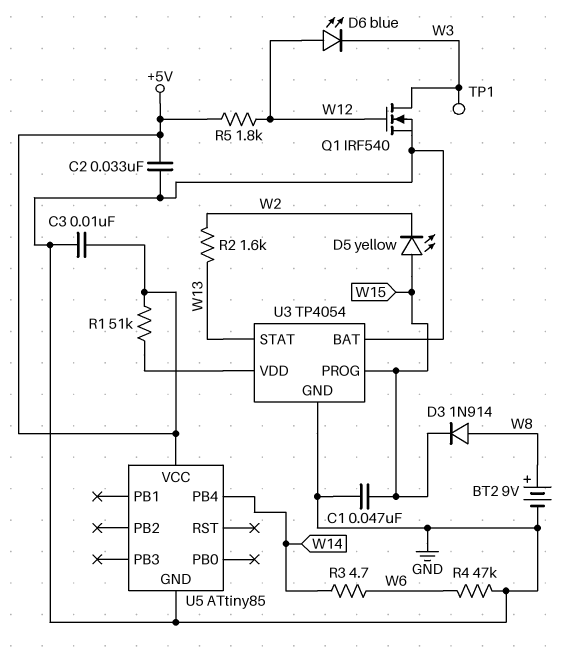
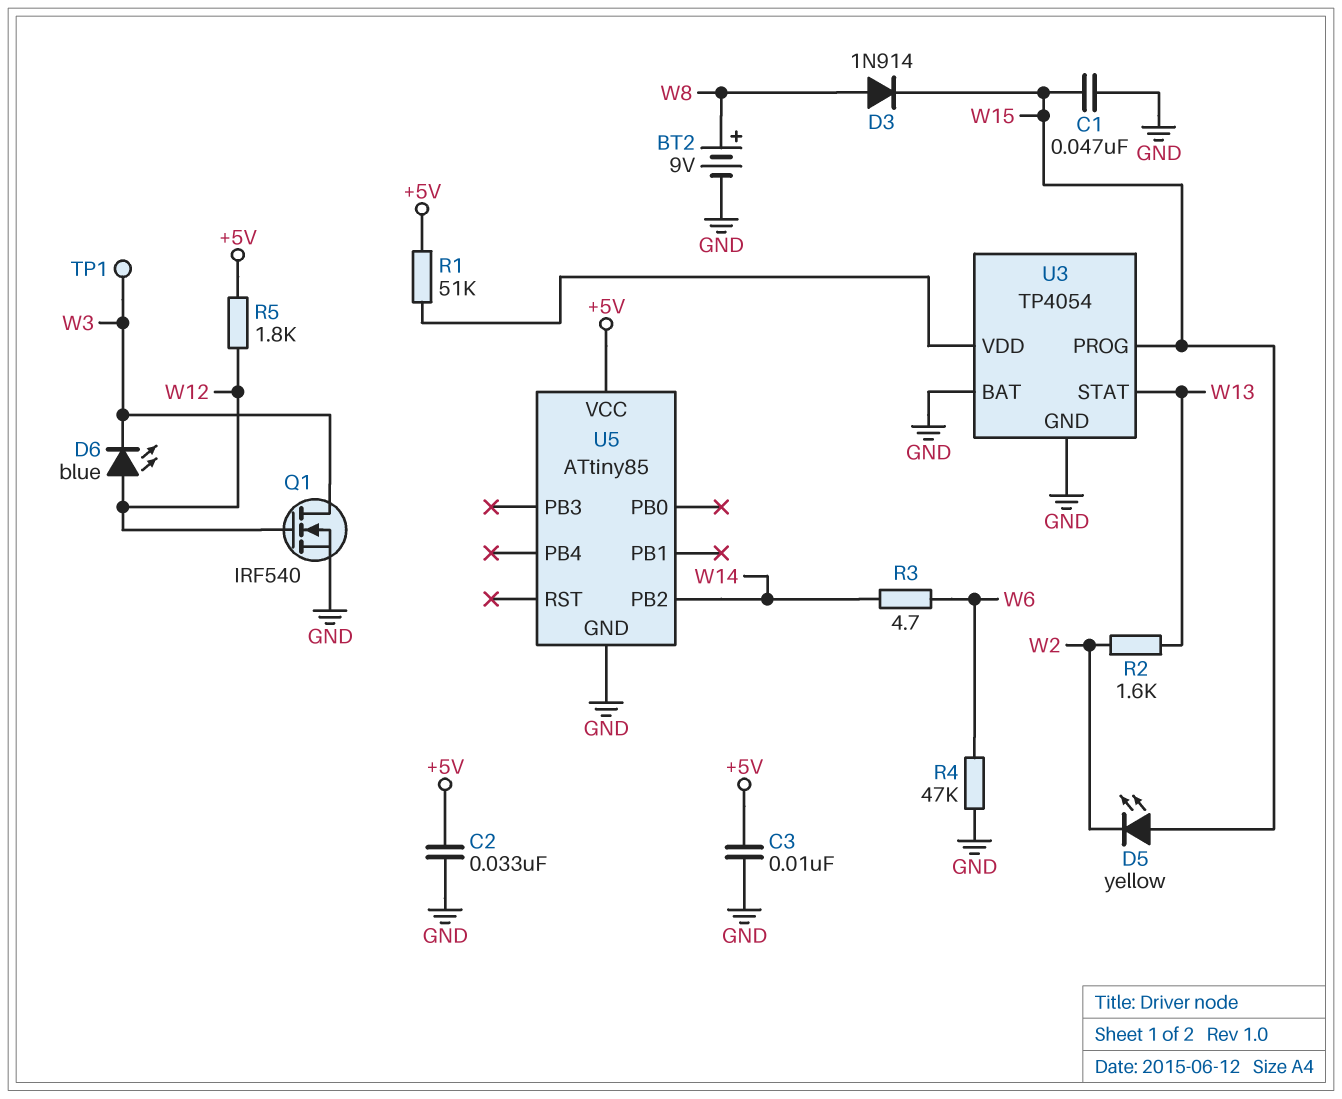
U5 pin PB2: none -> W14
U5 pin PB4: W14 -> none

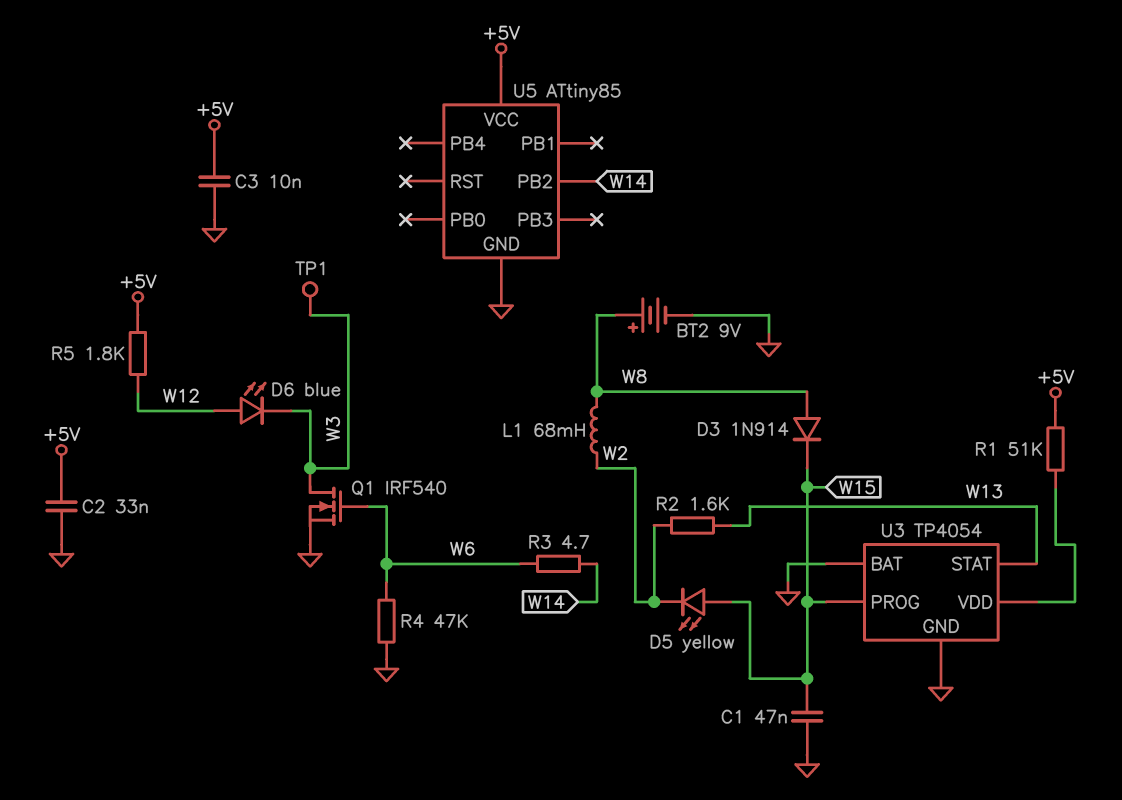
L1: none -> 68mH (W2, W8)
Q1: NMOS IRF540 (G W12, D W3, S GND) -> NMOS IRF540 (G W6, D W3, S GND)

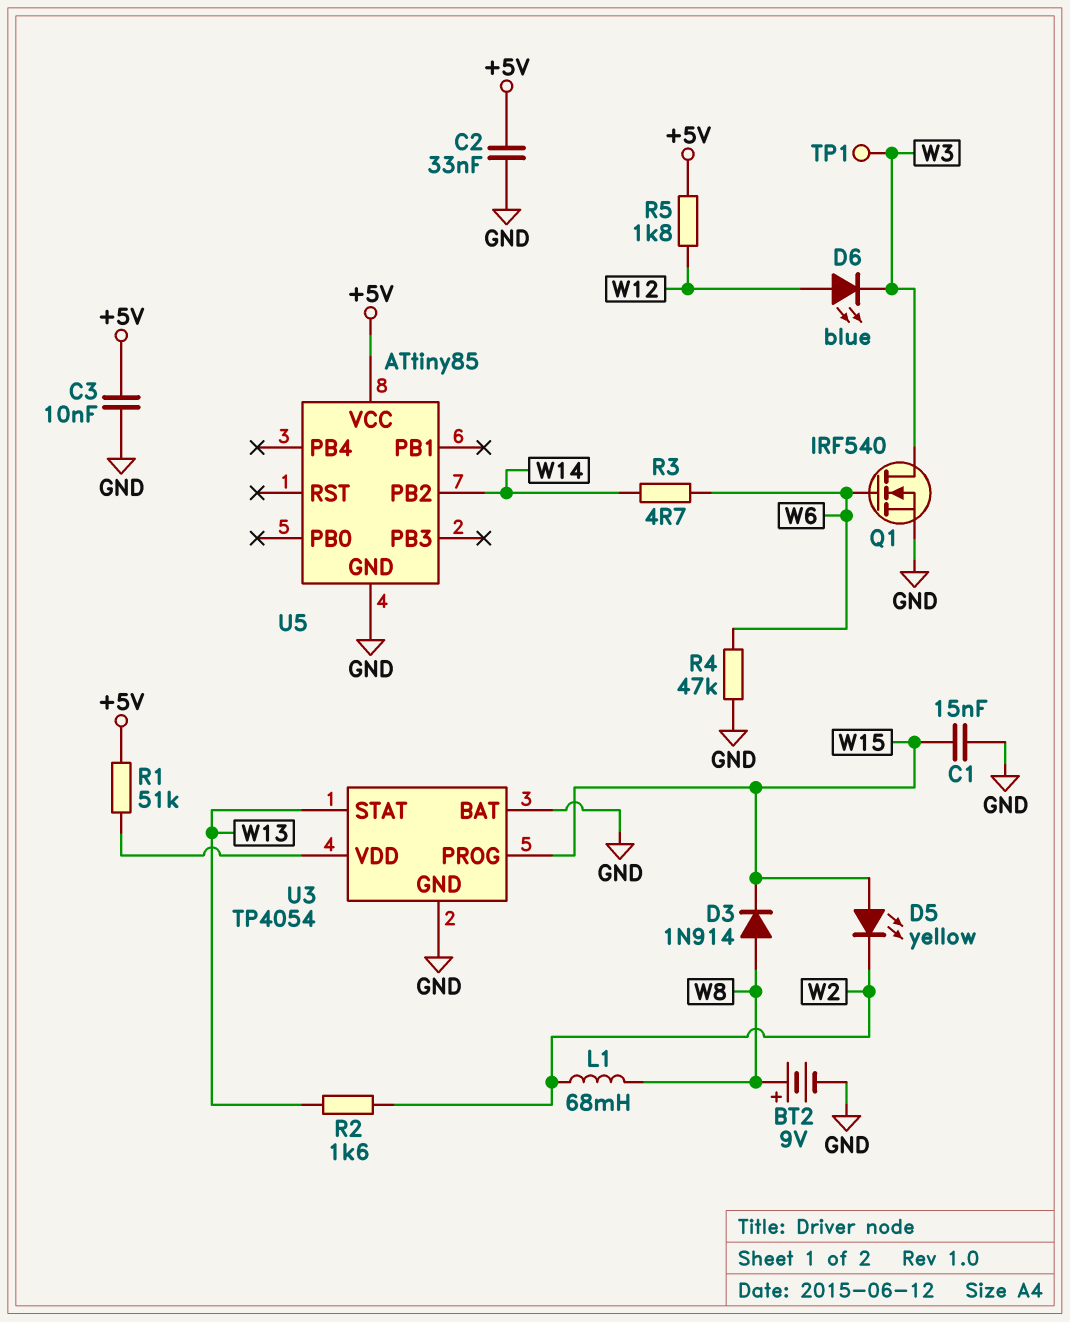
C1: 47nF (GND, W15) -> 15nF (GND, W15)

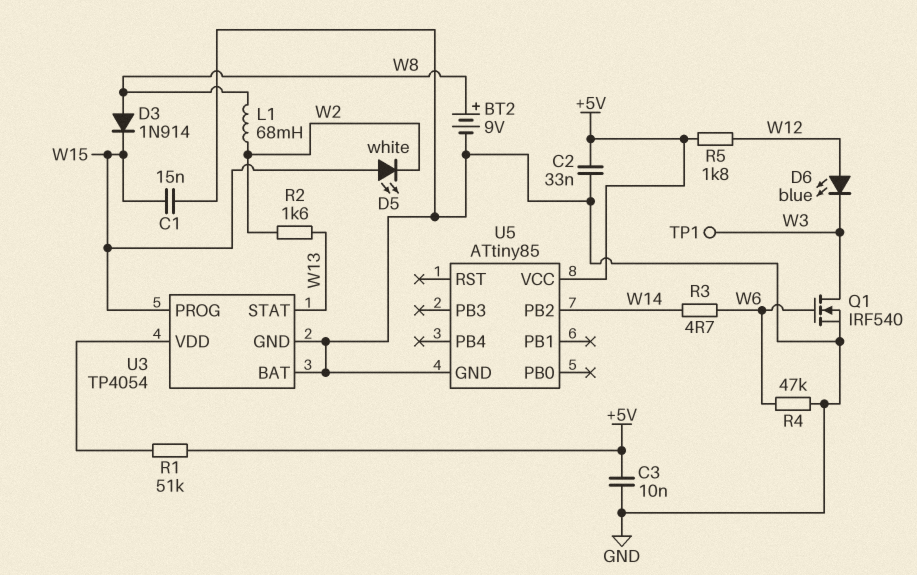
D5: LED yellow (A W15, K W2) -> LED white (A W15, K W2)

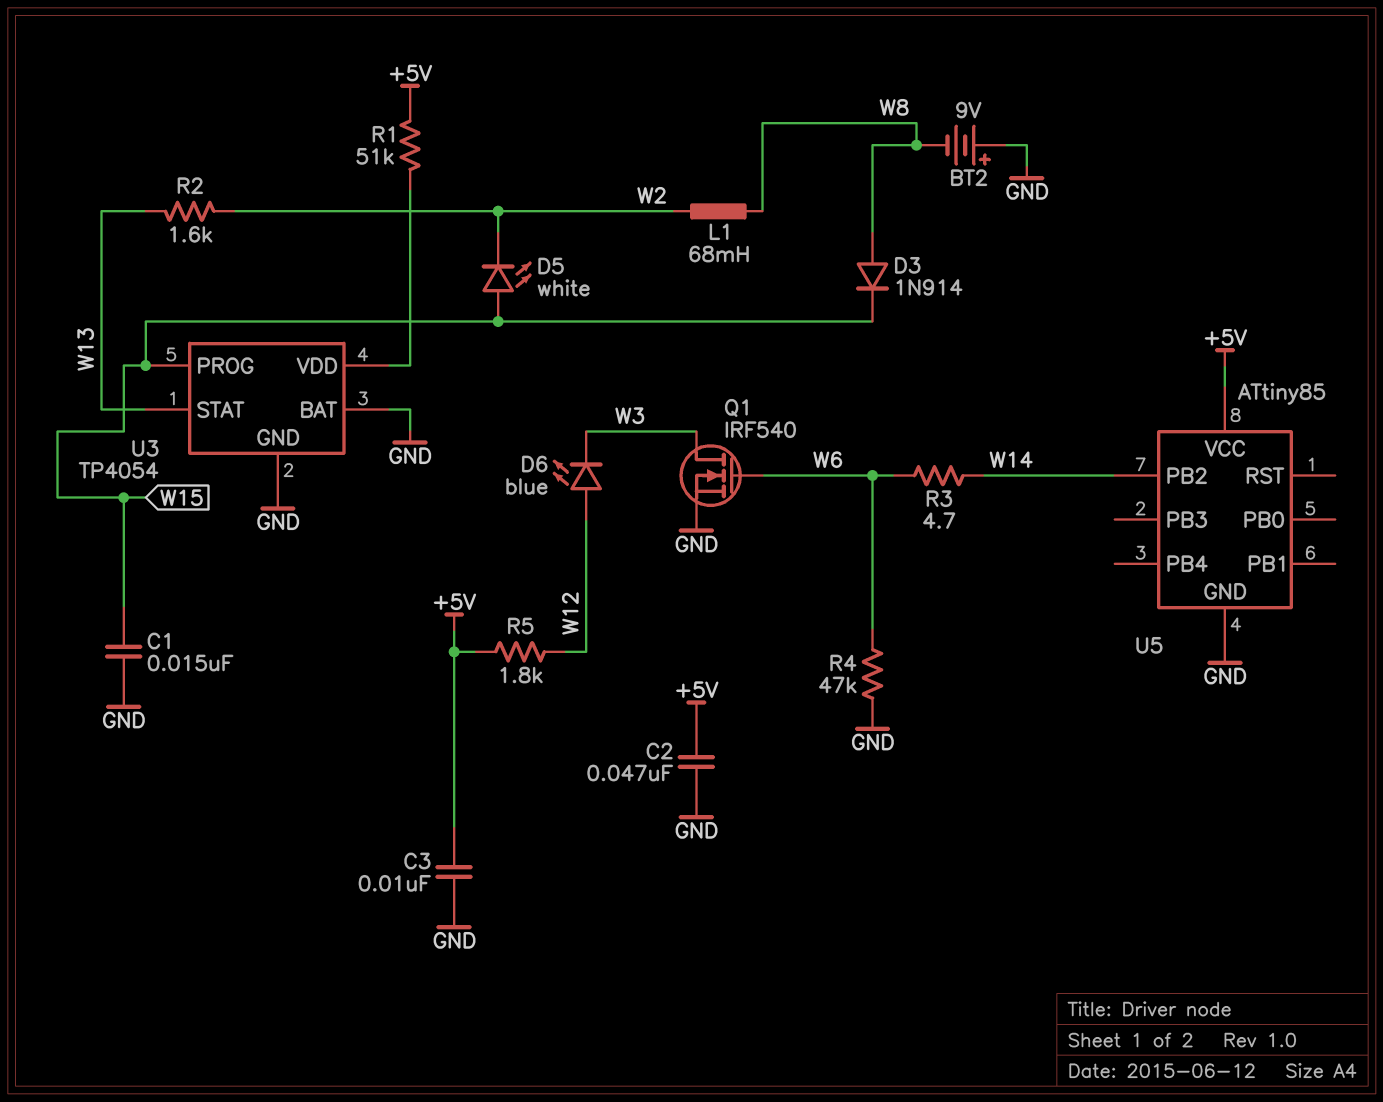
BT2: 9V (plus W8, minus GND) -> 9V (plus GND, minus W8)
C2: 33nF (+5V, GND) -> 47nF (+5V, GND)
TP1: test point (W3) -> none

